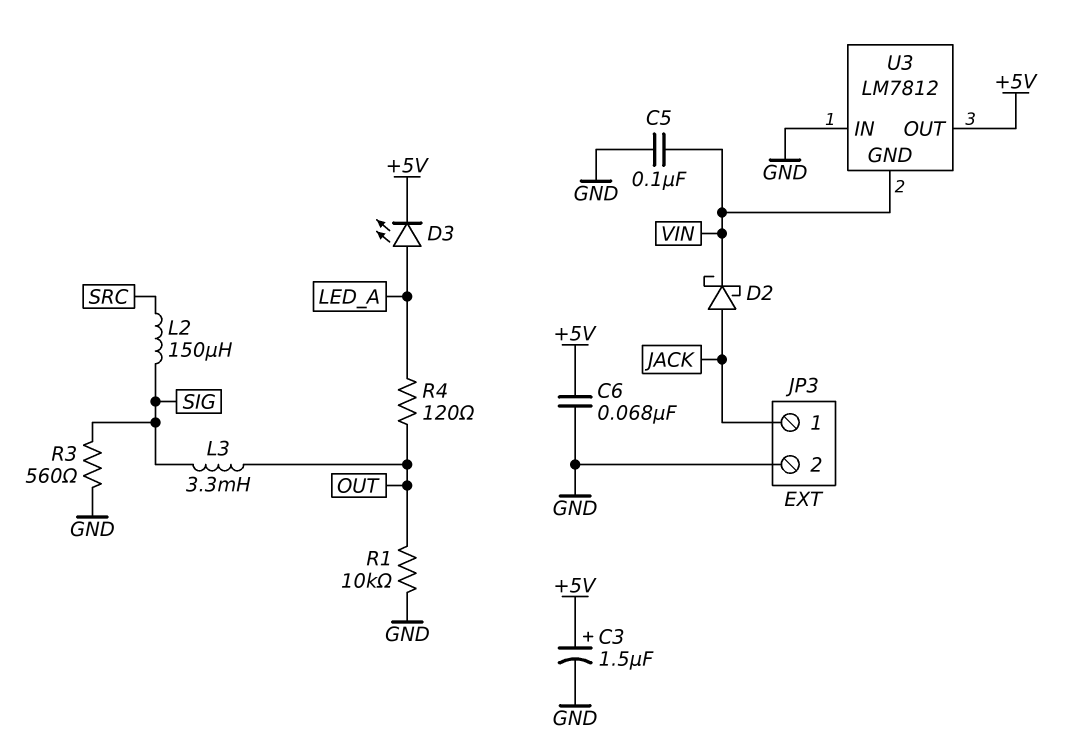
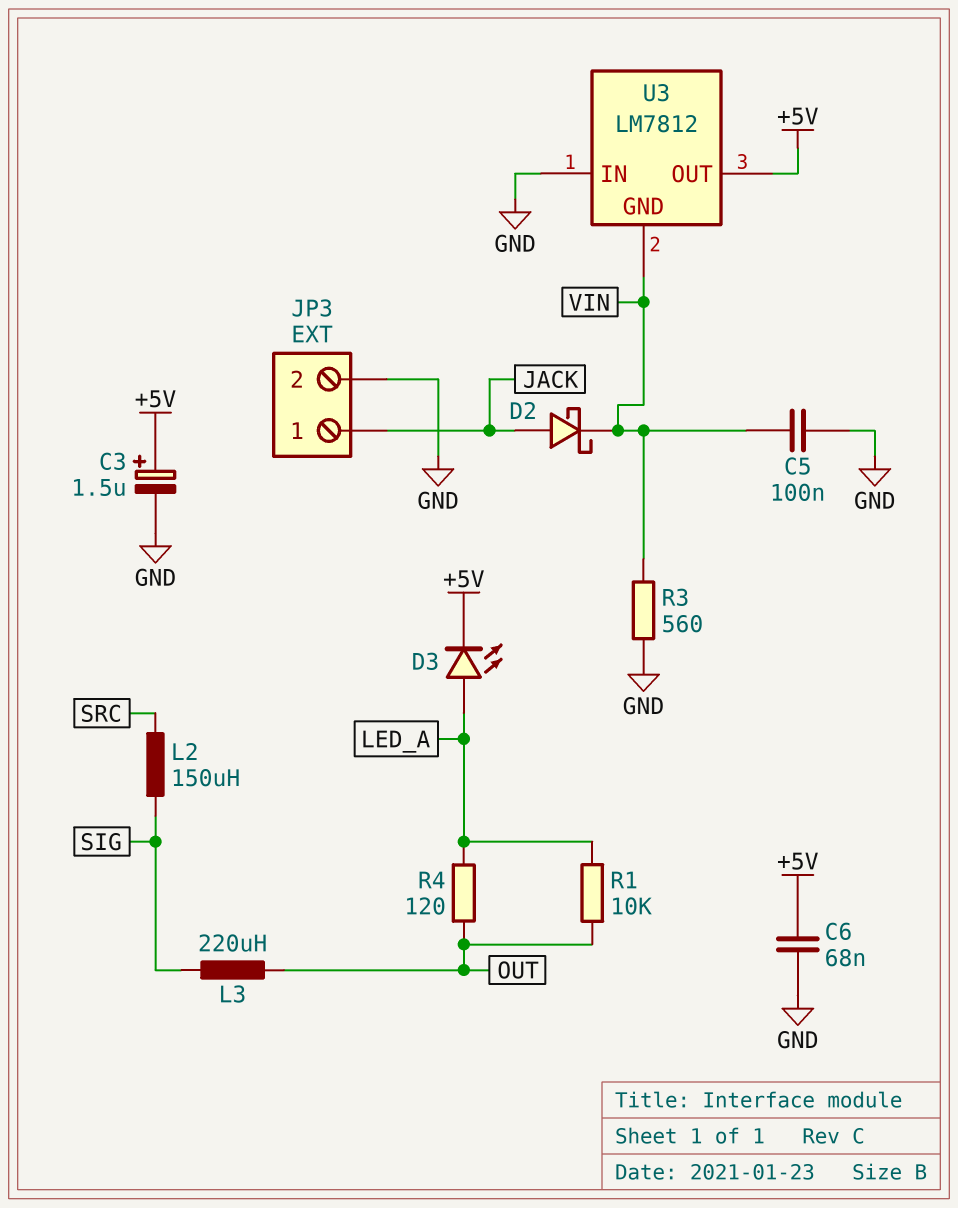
L3: 3.3mH (OUT, SIG) -> 220uH (OUT, SIG)
R1: 10k (GND, OUT) -> 10k (LED_A, OUT)
R3: 560 (GND, SIG) -> 560 (GND, VIN)

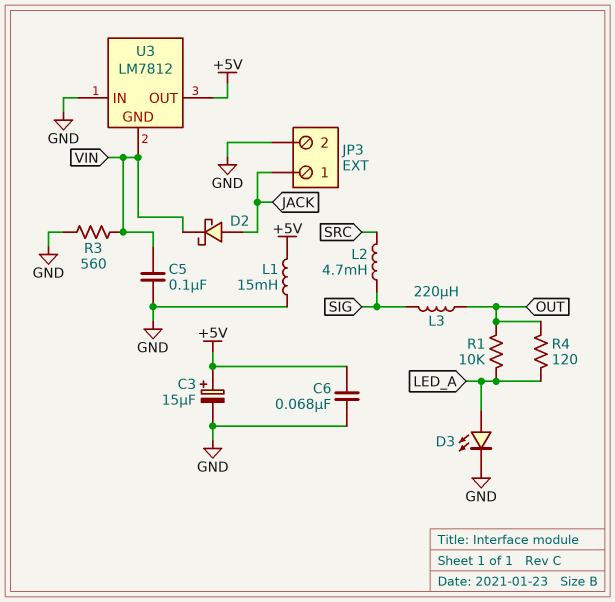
C3: 1.5uF (plus +5V, minus GND) -> 15uF (plus +5V, minus GND)
D3: LED (A LED_A, K +5V) -> LED (A LED_A, K GND)
L1: none -> 15mH (+5V, GND)
L2: 150uH (SIG, SRC) -> 4.7mH (SIG, SRC)

